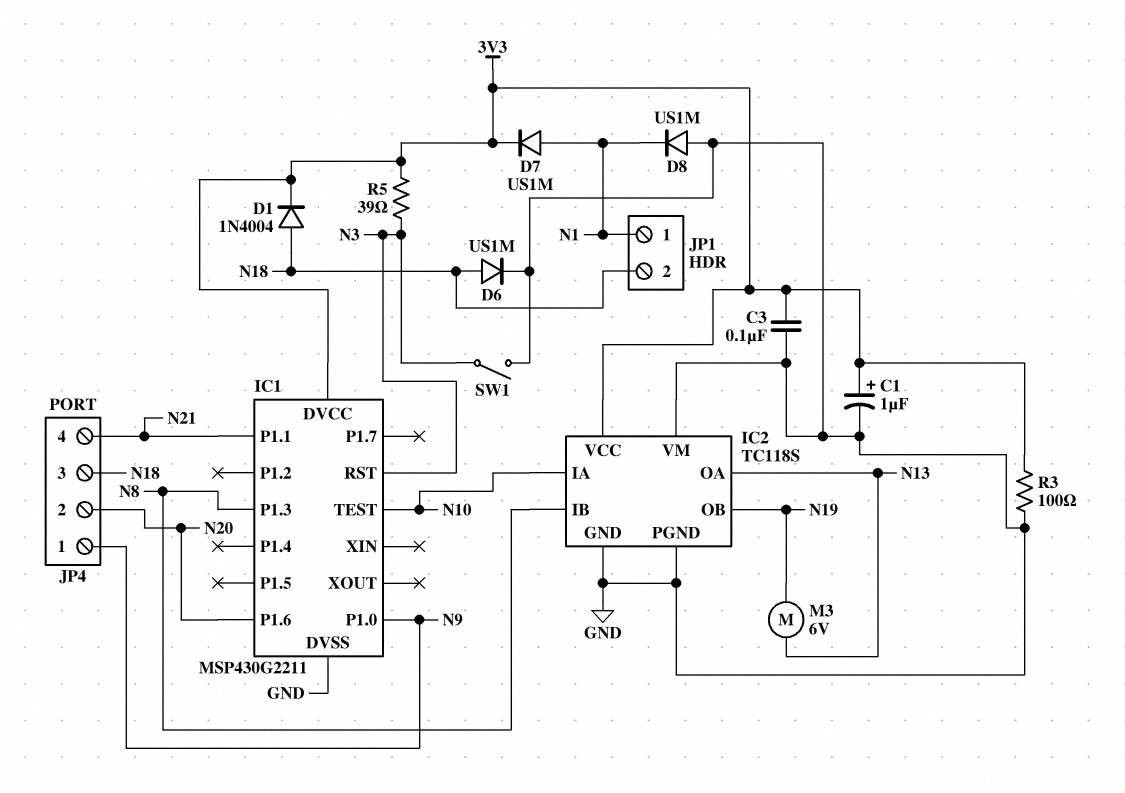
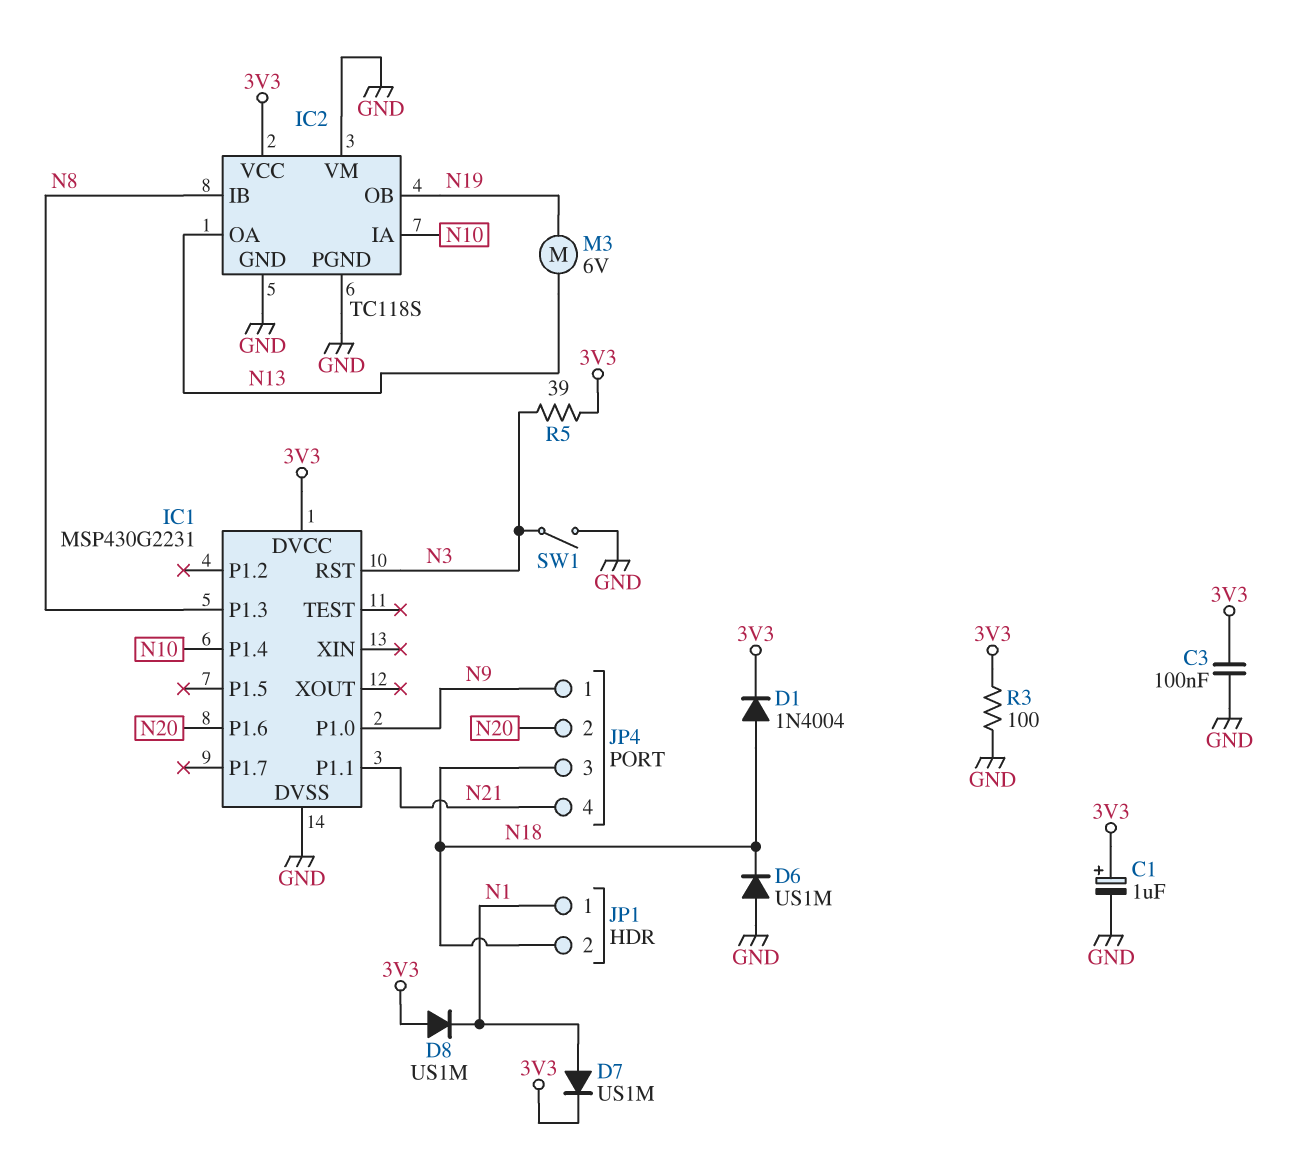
D6: diode US1M (A N18, K GND) -> diode US1M (A GND, K N18)
D8: diode US1M (A GND, K N1) -> diode US1M (A 3V3, K N1)
IC1: MSP430G2211 -> MSP430G2231
IC1 pin P1.4: none -> N10
IC1 pin TEST: N10 -> none

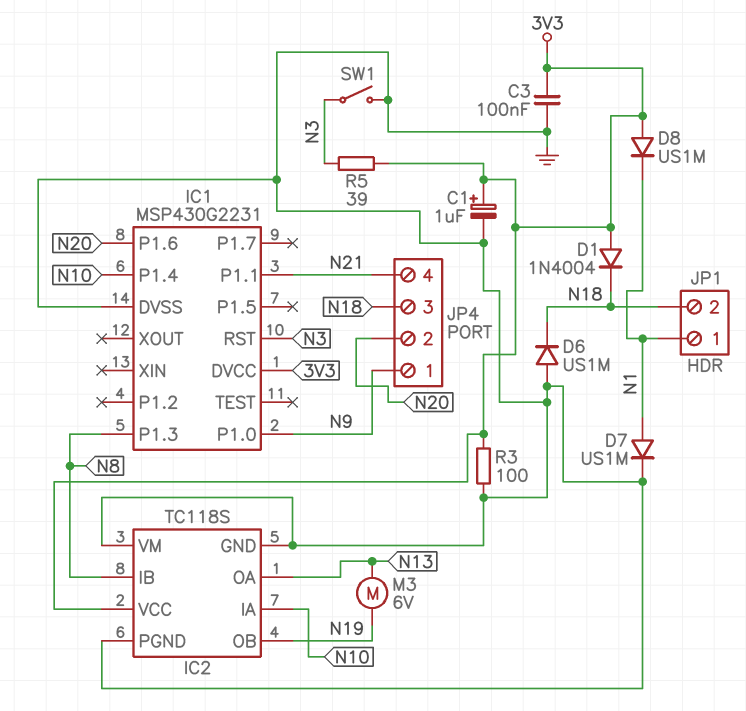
D1: diode 1N4004 (A N18, K 3V3) -> diode 1N4004 (A 3V3, K N18)
D7: diode US1M (A N1, K 3V3) -> diode US1M (A N1, K GND)

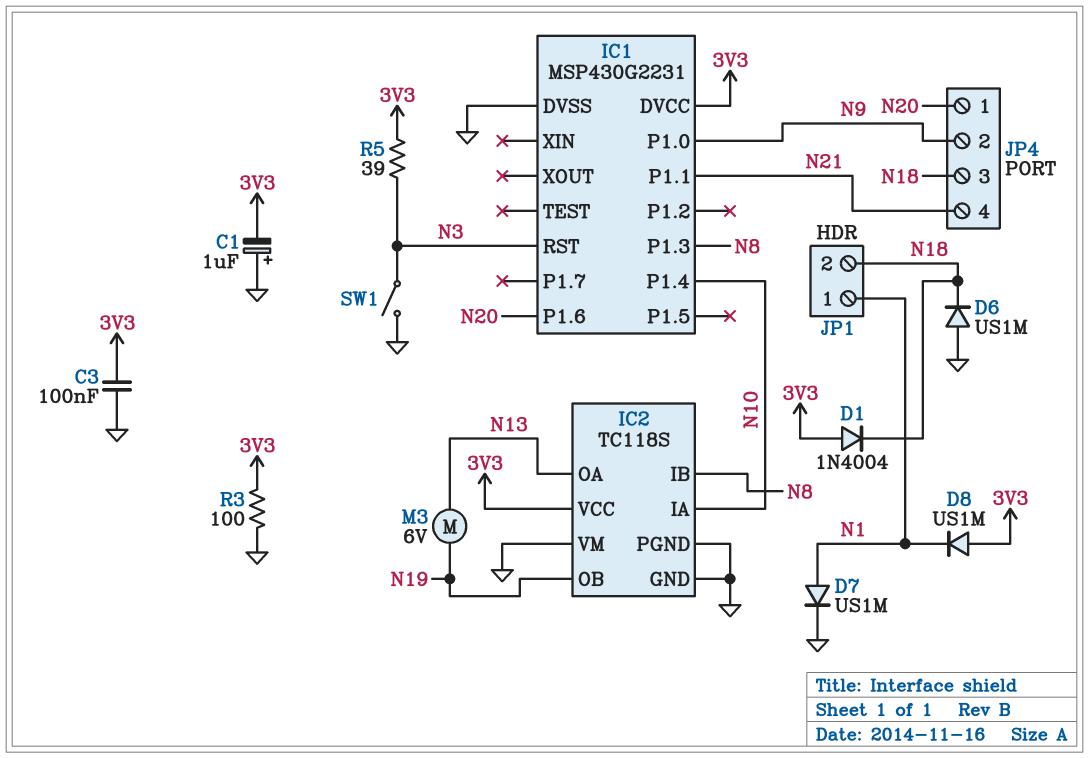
C1: 1uF (plus 3V3, minus GND) -> 1uF (plus GND, minus 3V3)
JP4 pin 1: N9 -> N20
JP4 pin 2: N20 -> N9

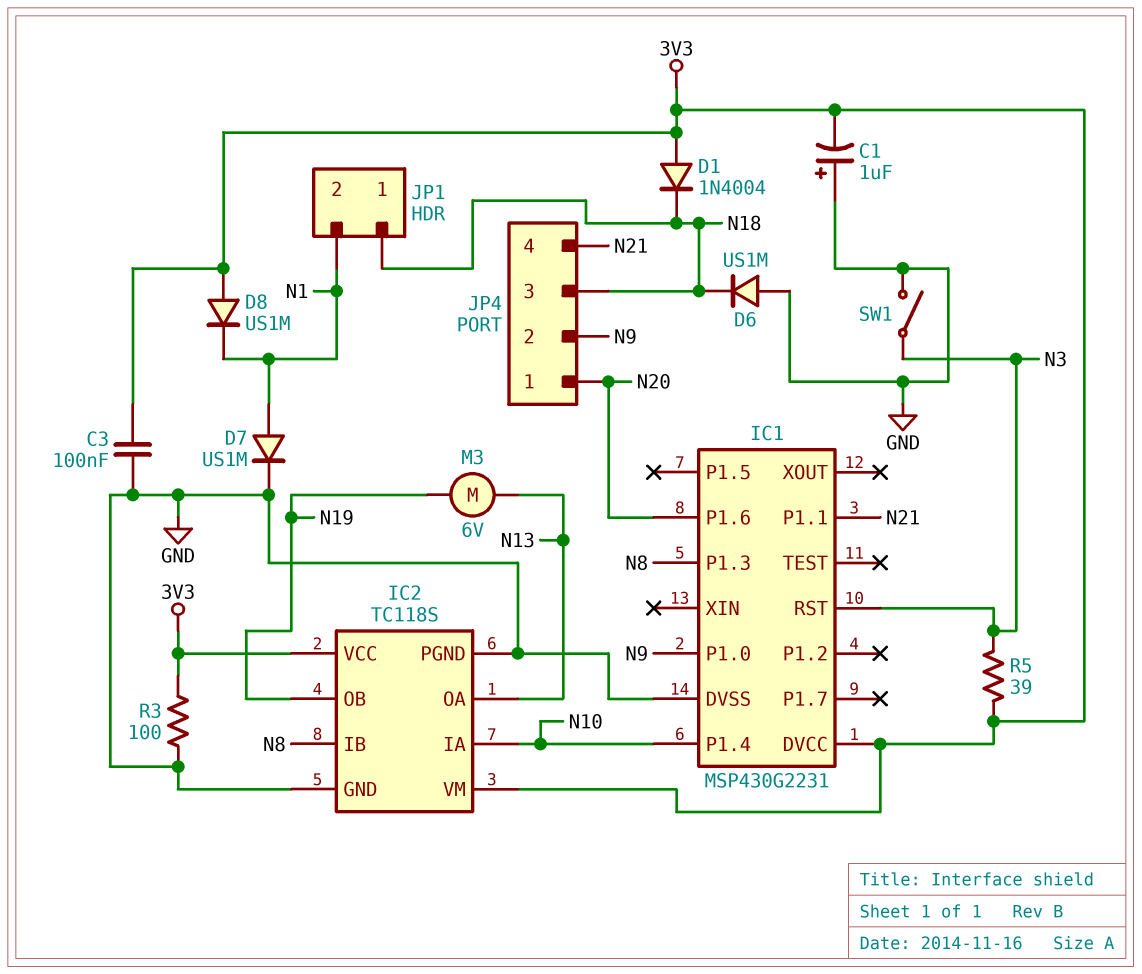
IC2 pin VM: GND -> 3V3
JP1 pin 1: N1 -> N18
JP1 pin 2: N18 -> N1

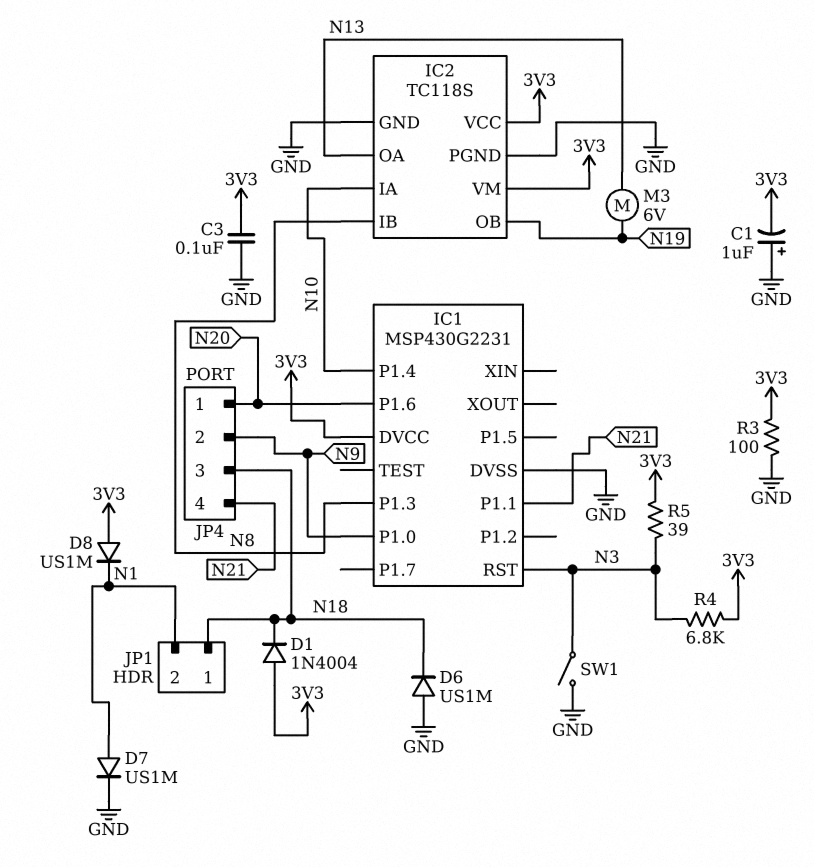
R4: none -> 6.8k (3V3, N3)

